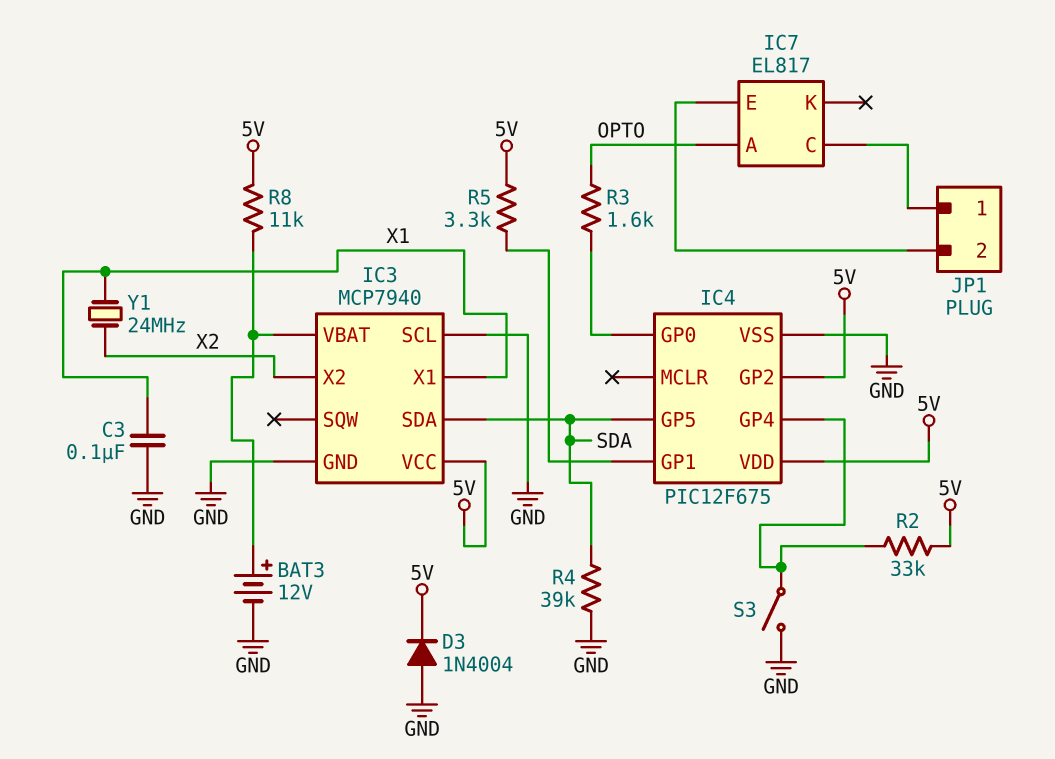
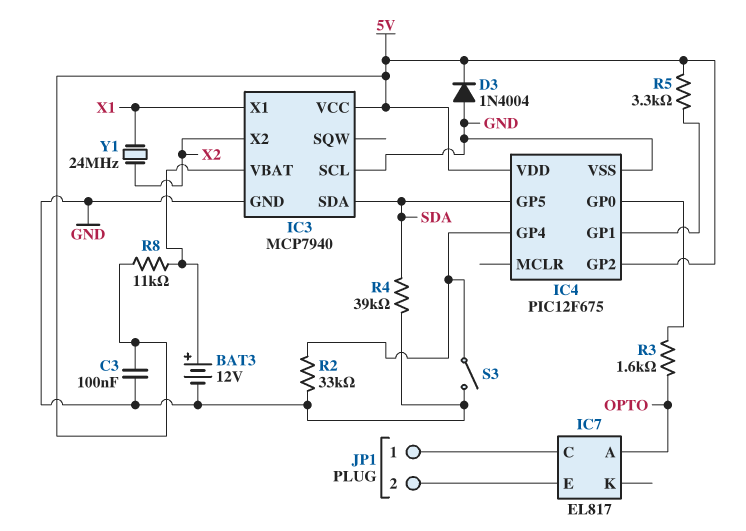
C3: 100nF (GND, X1) -> 100nF (5V, GND)
R2: 33k (5V, IC4/GP4) -> 33k (GND, IC4/GP4)

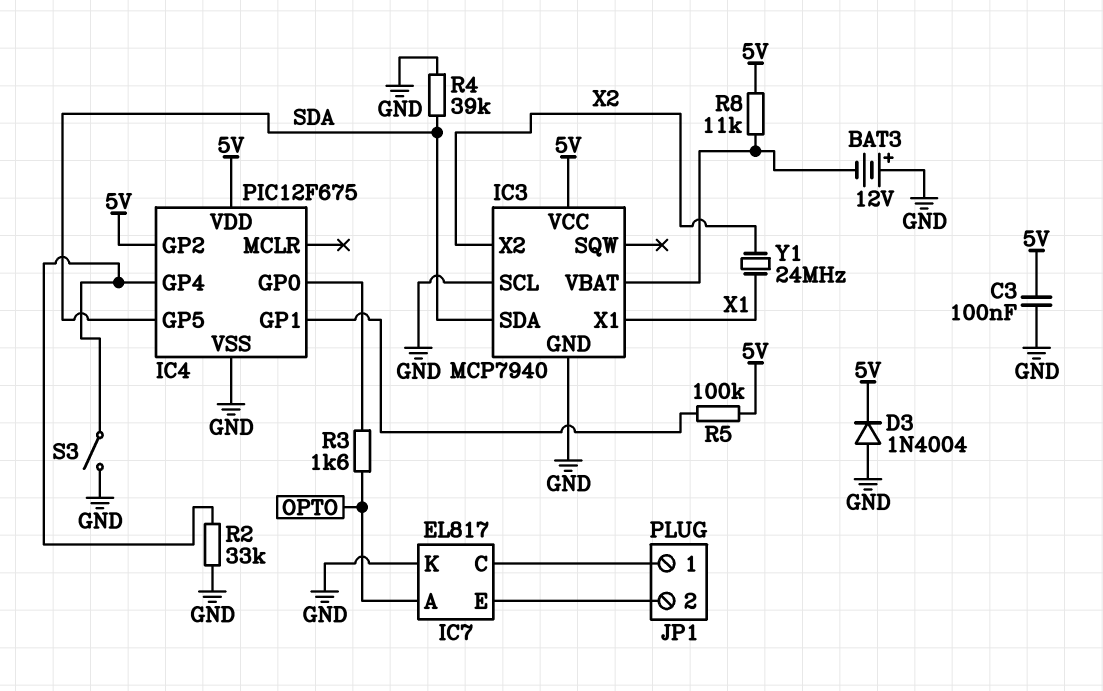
BAT3: 12V (plus IC3/VBAT, minus GND) -> 12V (plus GND, minus IC3/VBAT)
IC7 pin K: none -> GND
R5: 3.3k (5V, IC4/GP1) -> 100k (5V, IC4/GP1)

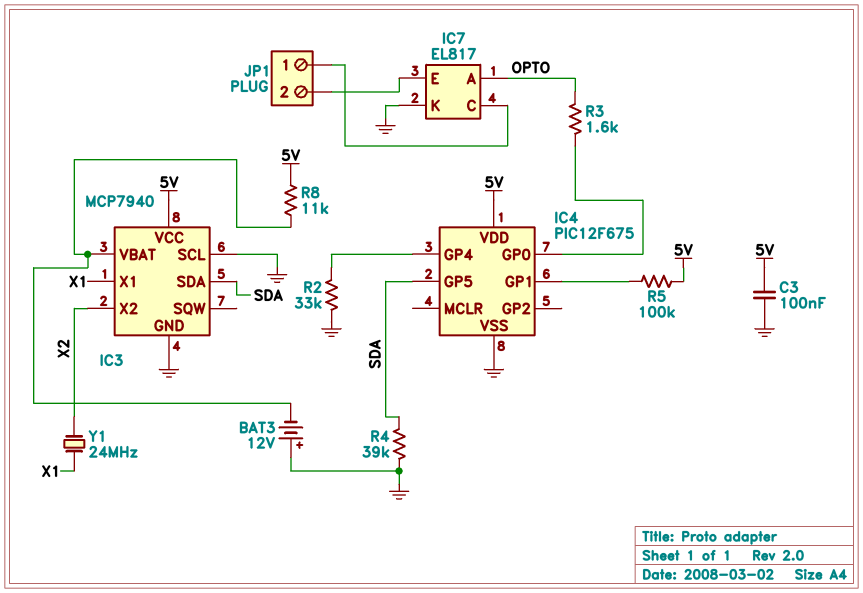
D3: diode 1N4004 (A GND, K 5V) -> none
IC4 pin GP2: 5V -> none
S3: switch (GND, IC4/GP4) -> none

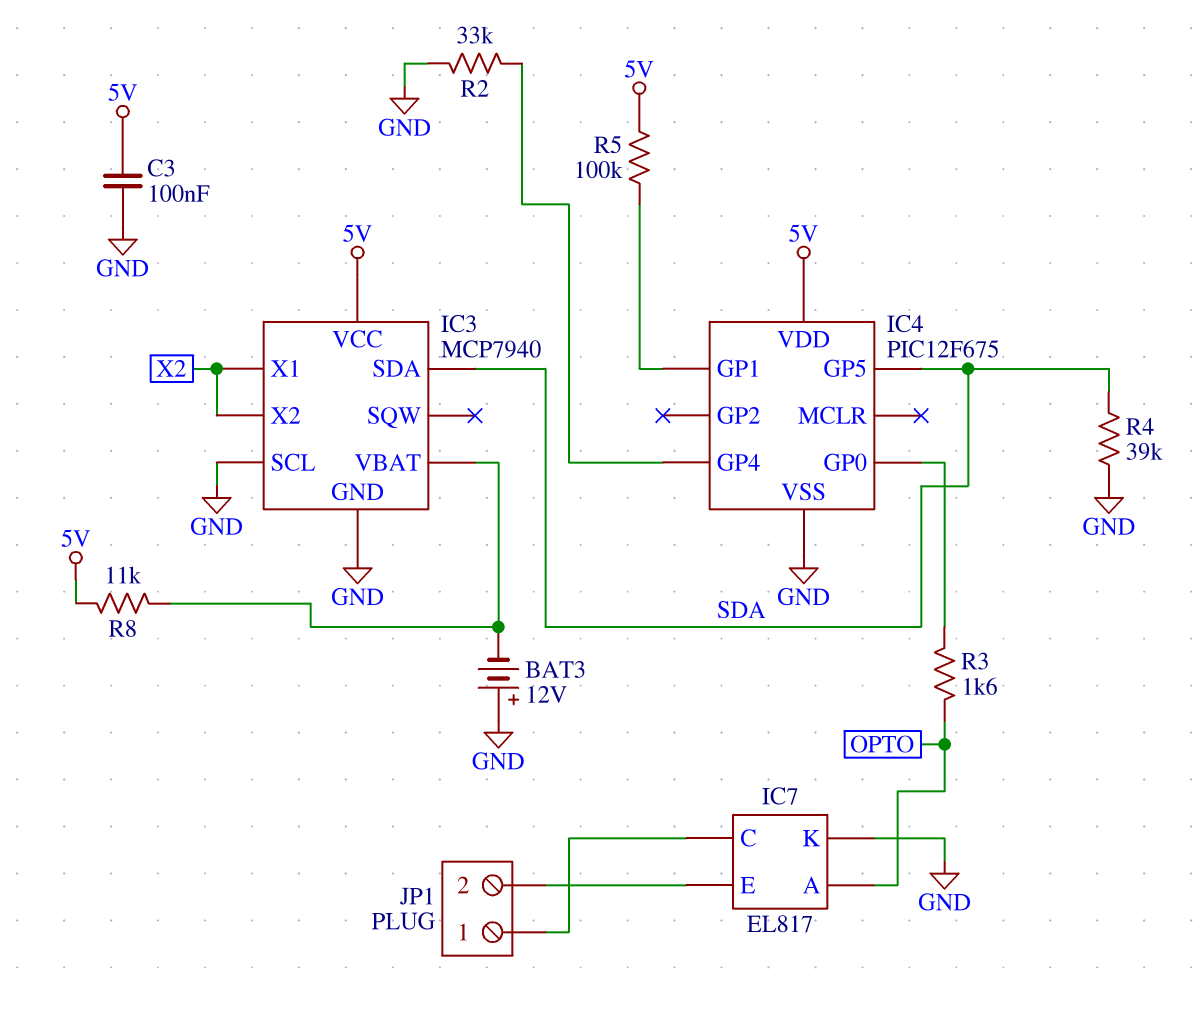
IC3 pin X1: X1 -> X2
Y1: 24MHz (X1, X2) -> none

